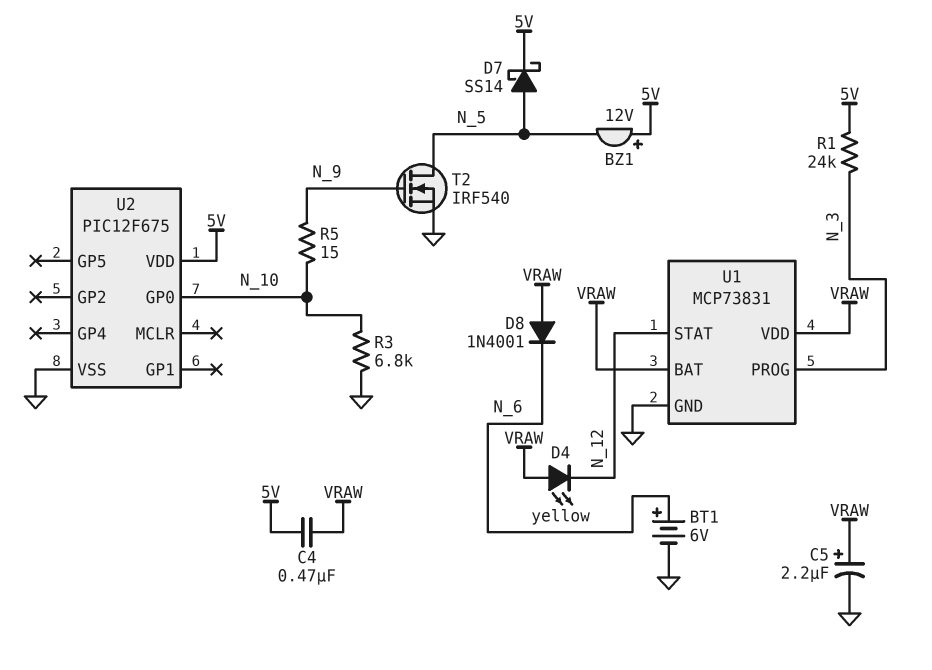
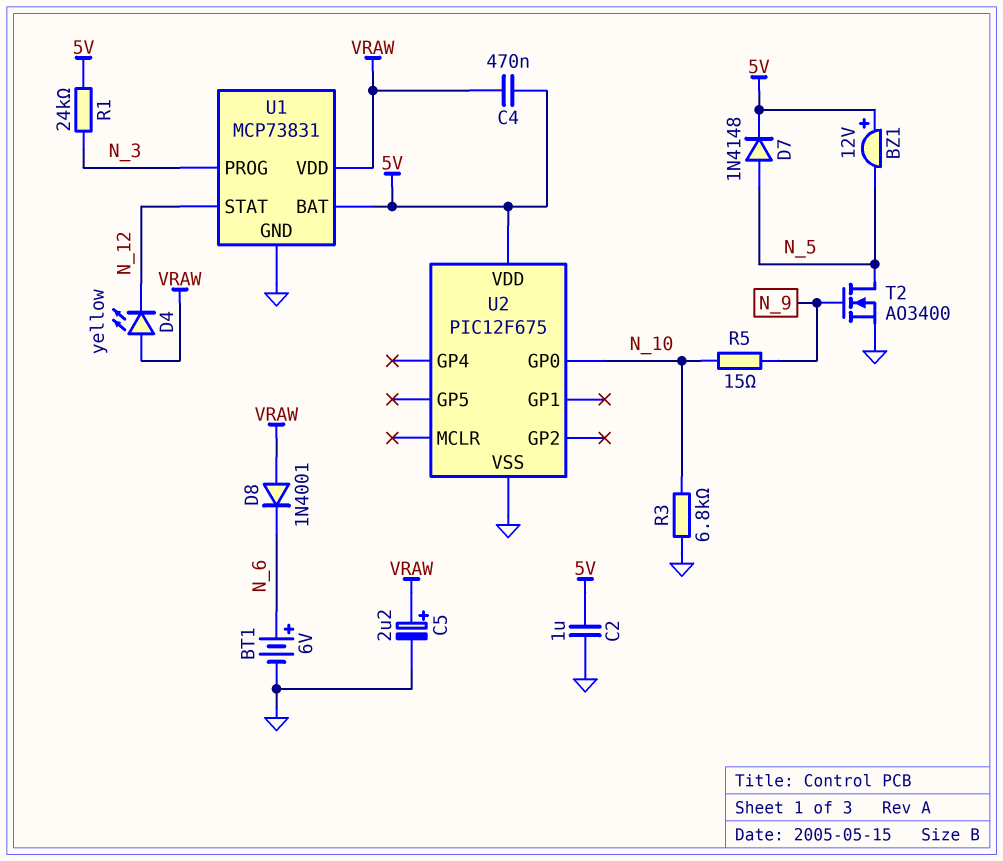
C2: none -> 1uF (5V, GND)
D7: schottky SS14 (A N_5, K 5V) -> diode 1N4148 (A N_5, K 5V)
T2: NMOS IRF540 (G N_9, D N_5, S GND) -> NMOS AO3400 (G N_9, D N_5, S GND)
U1 pin BAT: VRAW -> 5V

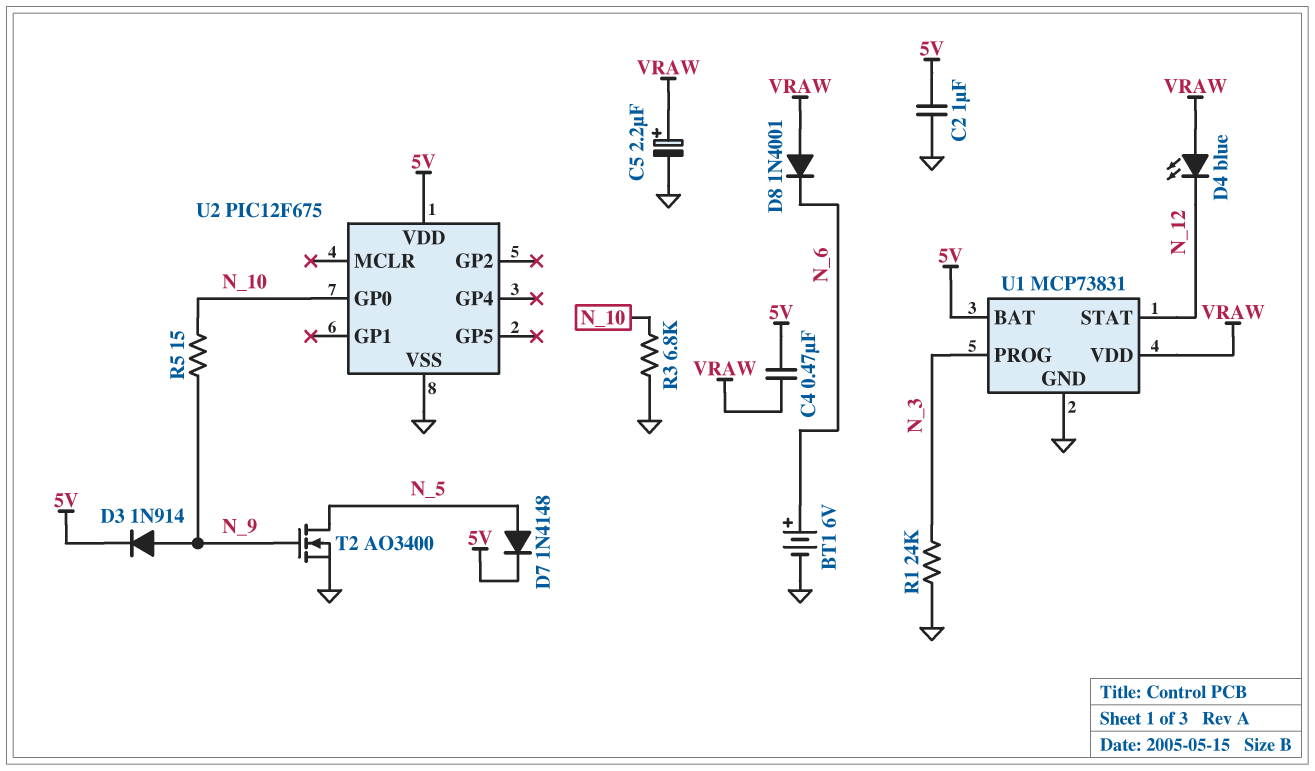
BZ1: buzzer 12V (plus 5V, minus N_5) -> none
D3: none -> diode 1N914 (A N_9, K 5V)
D4: LED yellow (A VRAW, K N_12) -> LED blue (A VRAW, K N_12)
R1: 24k (5V, N_3) -> 24k (GND, N_3)

